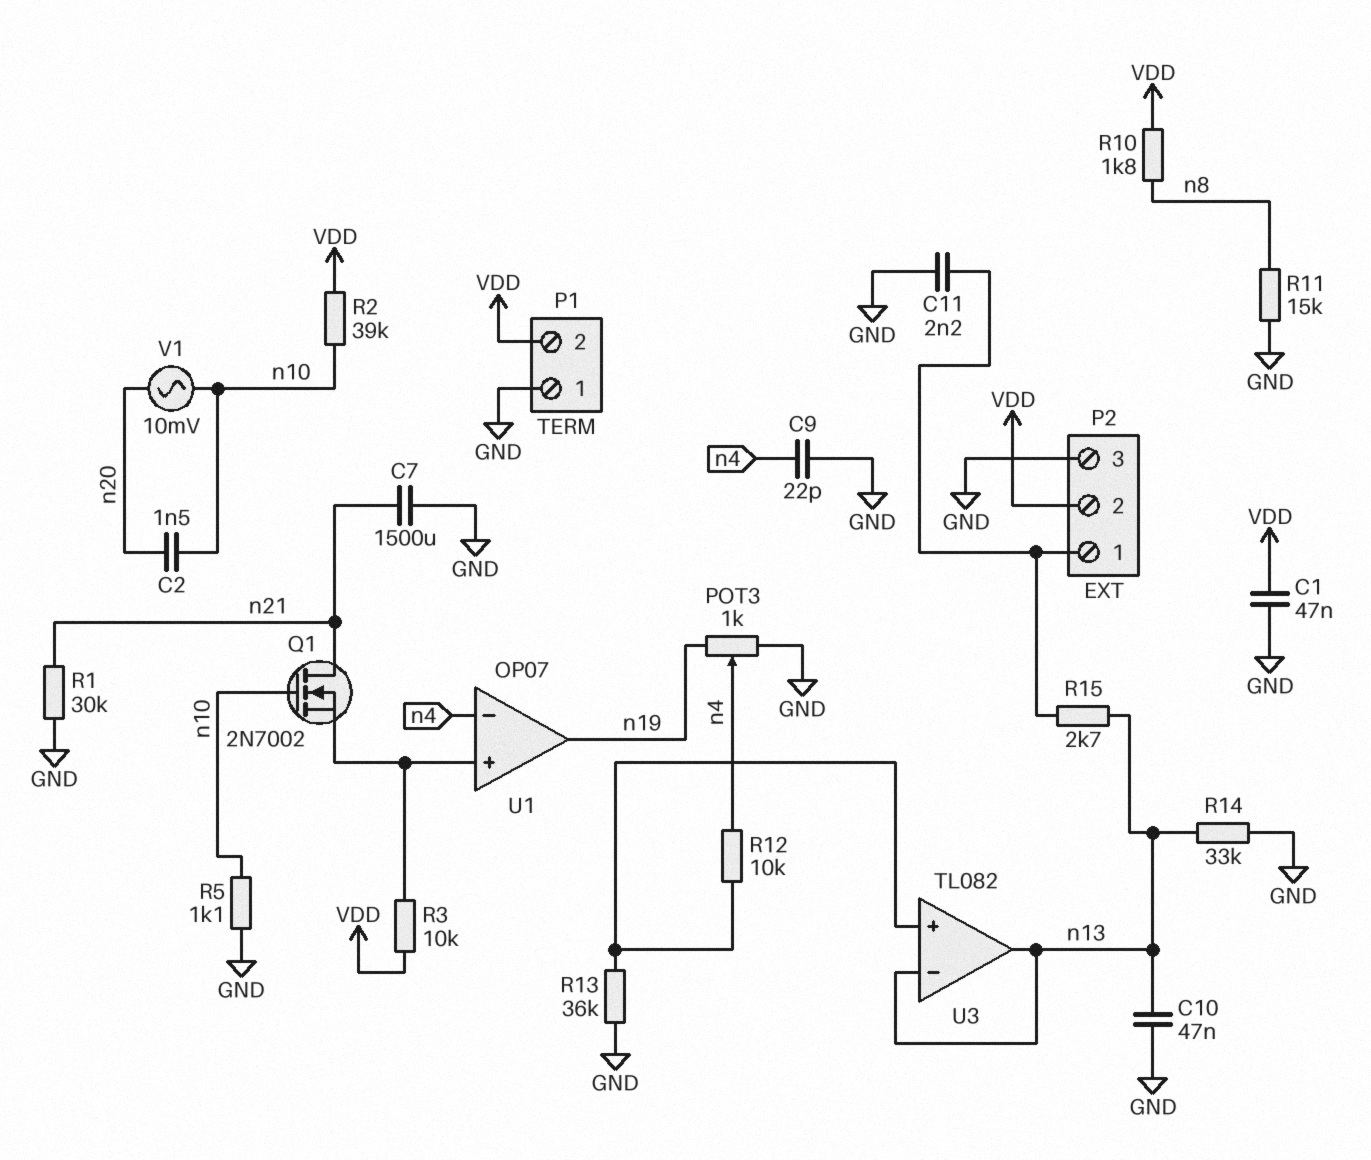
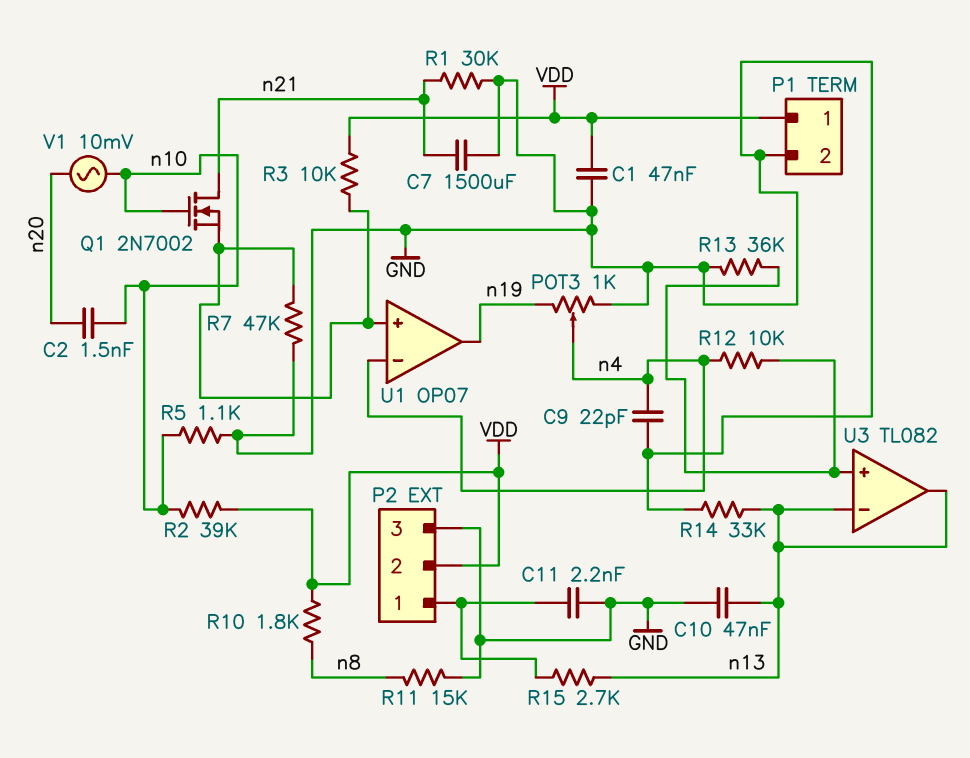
P1 pin 1: GND -> VDD
P1 pin 2: VDD -> GND
R7: none -> 47k (GND, U1/in+)

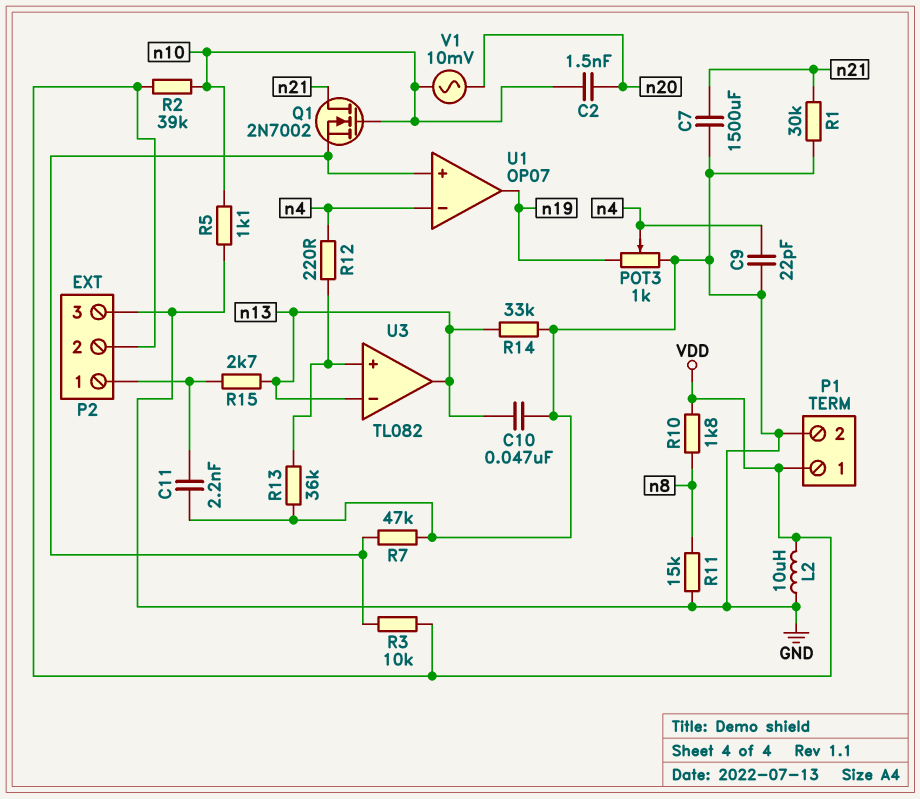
C1: 47nF (GND, VDD) -> none
L2: none -> 10uH (GND, VDD)
R12: 10k (U3/in+, n4) -> 220 (U3/in+, n4)

